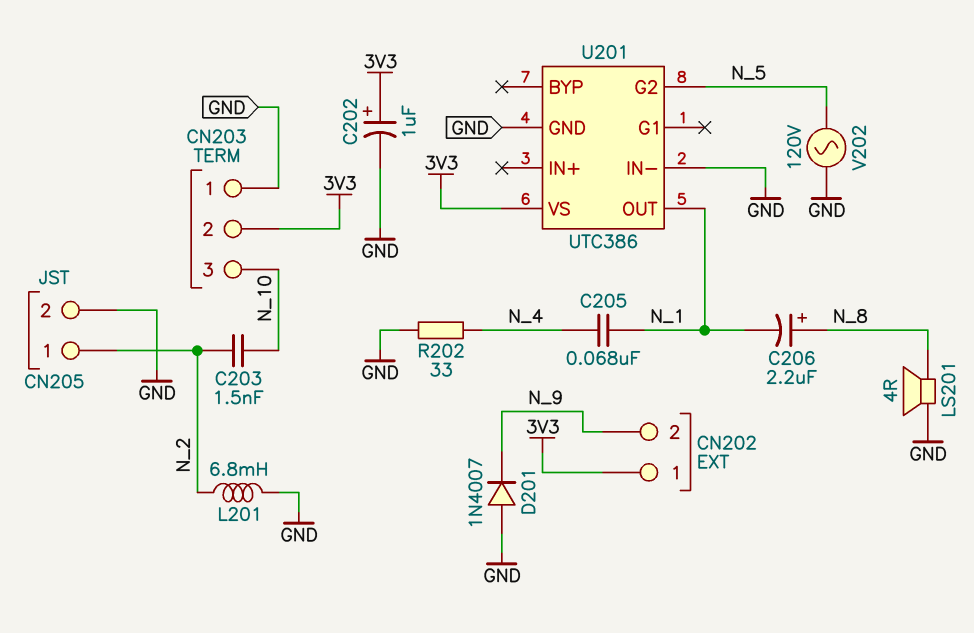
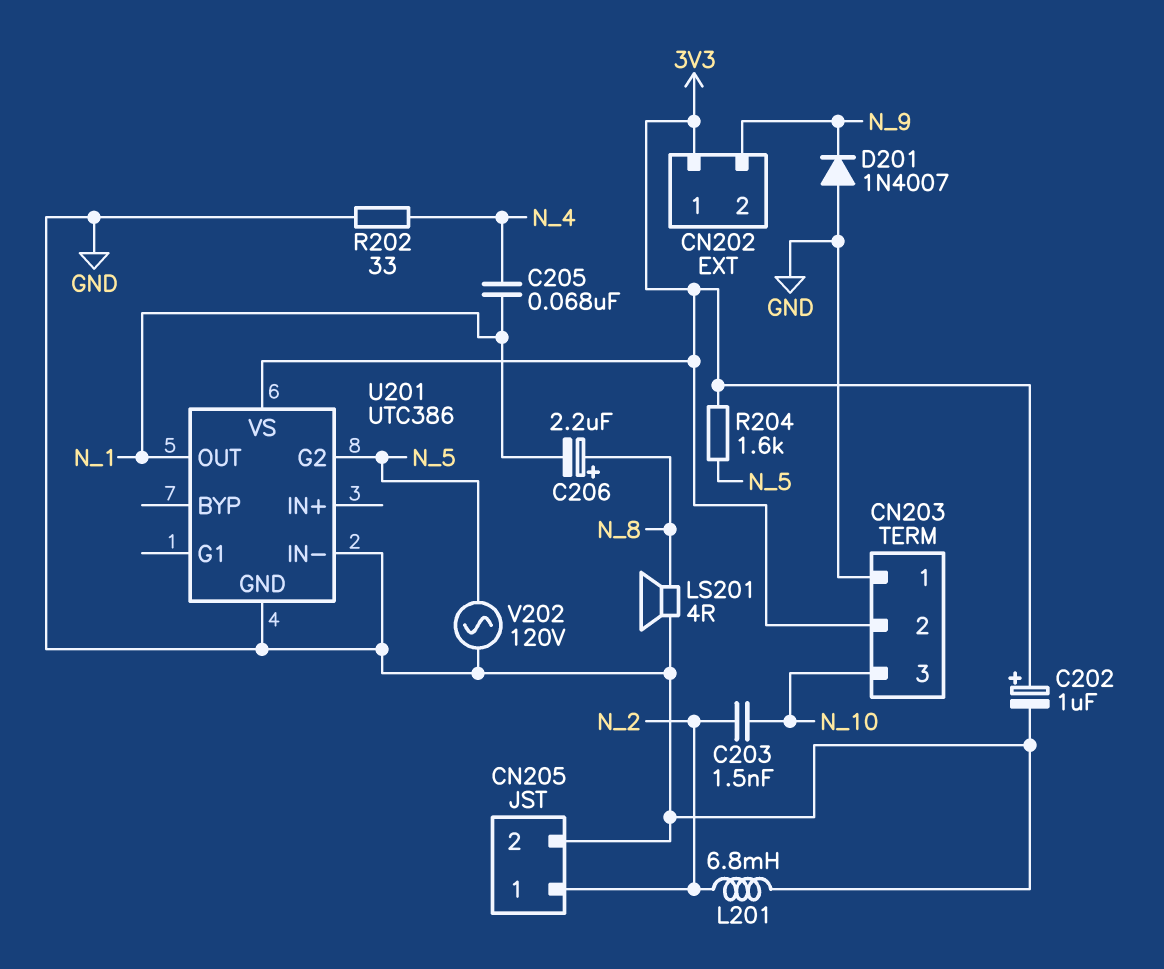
R204: none -> 1.6k (3V3, N_5)

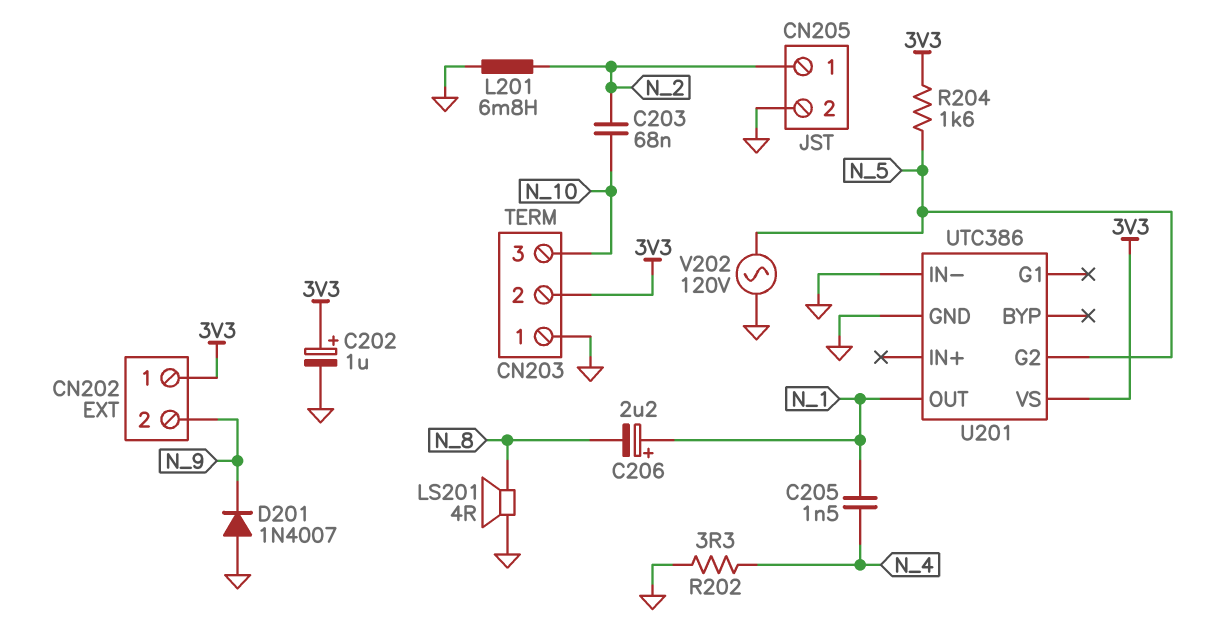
C203: 1.5nF (N_2, N_10) -> 68nF (N_2, N_10)
C205: 68nF (N_1, N_4) -> 1.5nF (N_1, N_4)
C206: 2.2uF (plus N_8, minus N_1) -> 2.2uF (plus N_1, minus N_8)
R202: 33 (GND, N_4) -> 3.3 (GND, N_4)

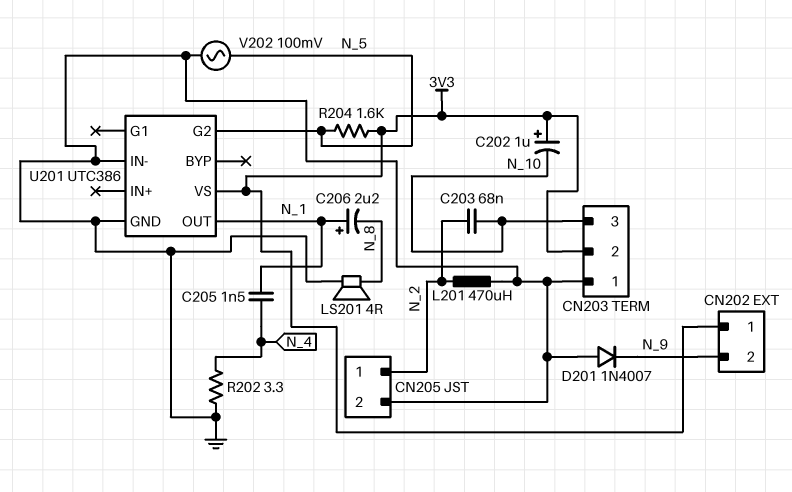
C202: 1uF (plus 3V3, minus GND) -> 1uF (plus 3V3, minus N_10)
L201: 6.8mH (GND, N_2) -> 470uH (GND, N_2)
V202: AC 120V (GND, N_5) -> AC 100mV (GND, N_5)

